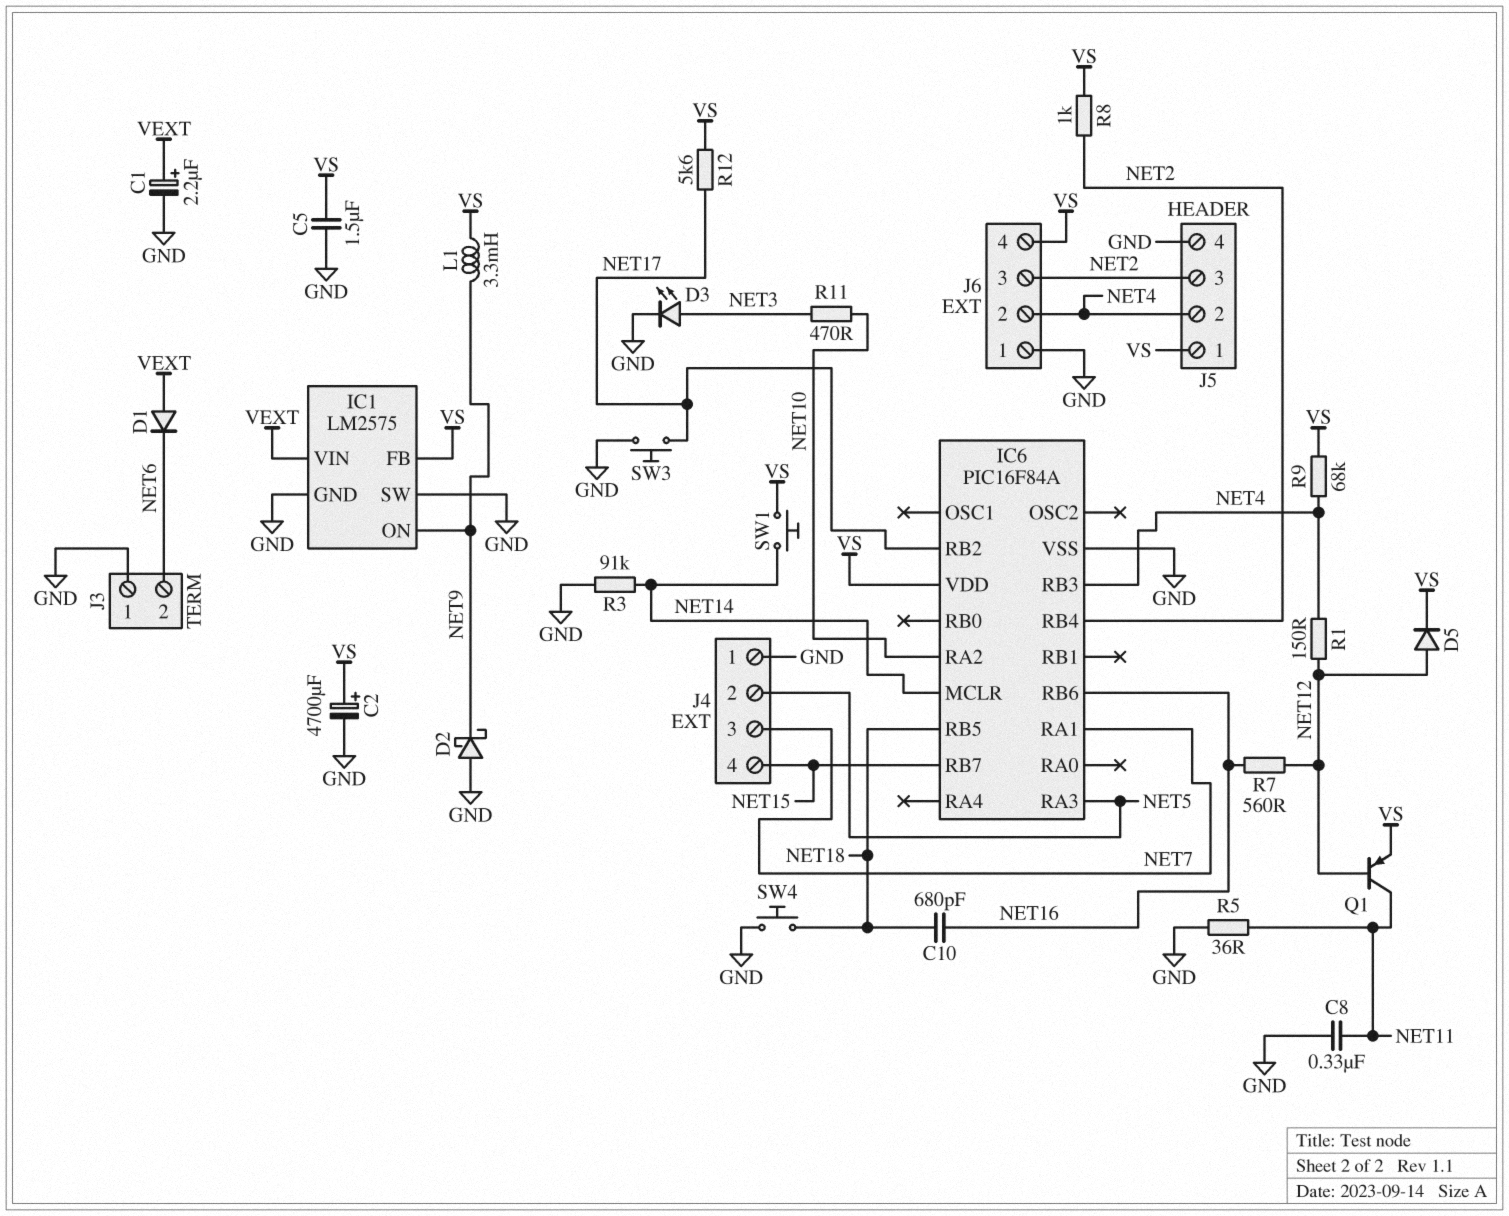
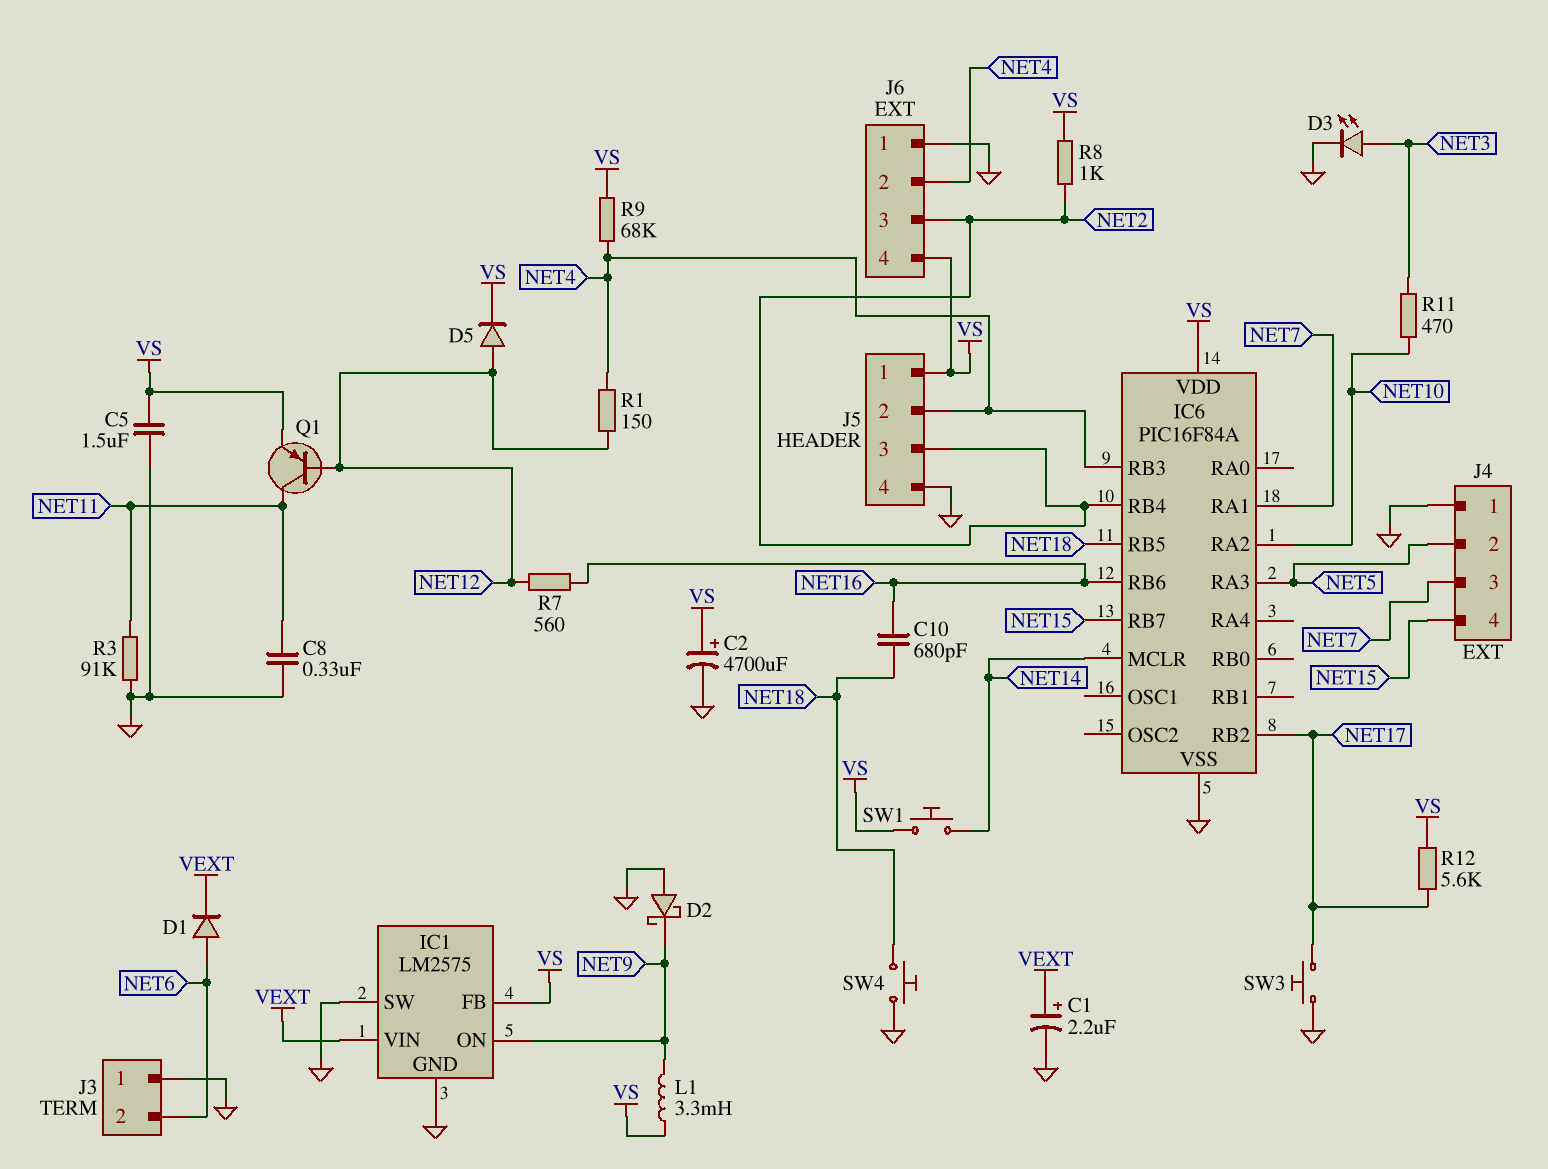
D1: diode (A VEXT, K NET6) -> diode (A NET6, K VEXT)
R3: 91k (GND, NET14) -> 91k (GND, NET11)
R5: 36 (GND, NET11) -> none

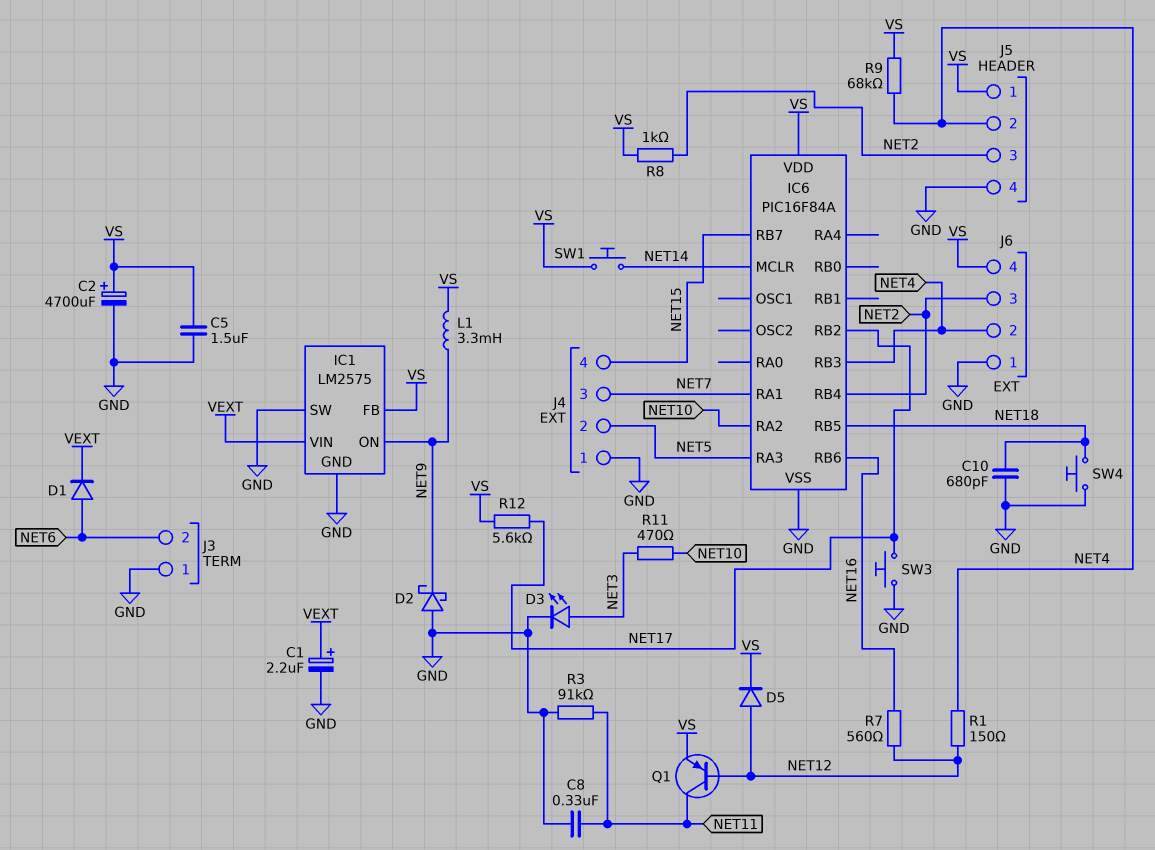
C10: 680pF (NET16, NET18) -> 680pF (GND, NET18)

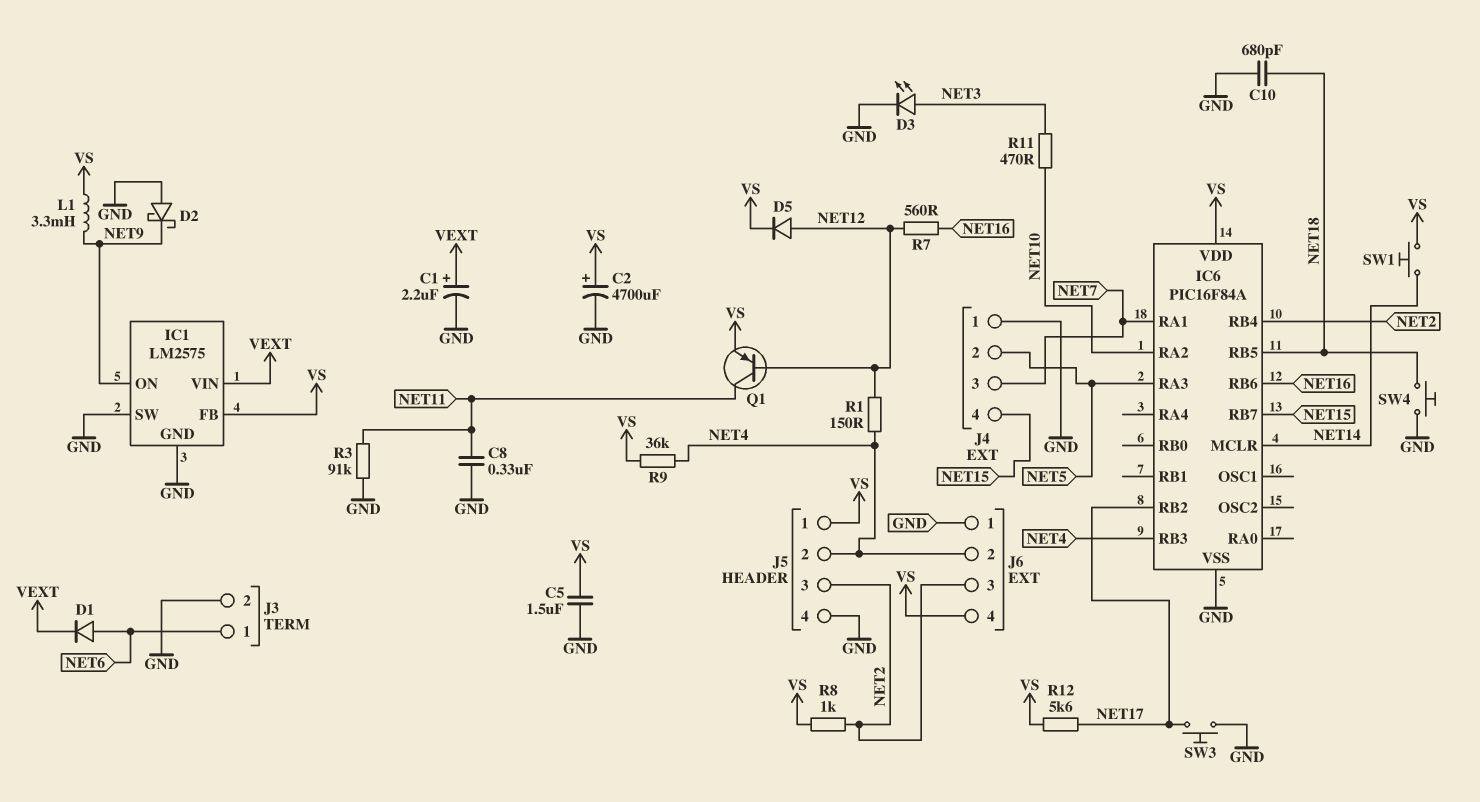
J3 pin 1: GND -> NET6
J3 pin 2: NET6 -> GND
R9: 68k (NET4, VS) -> 36k (NET4, VS)

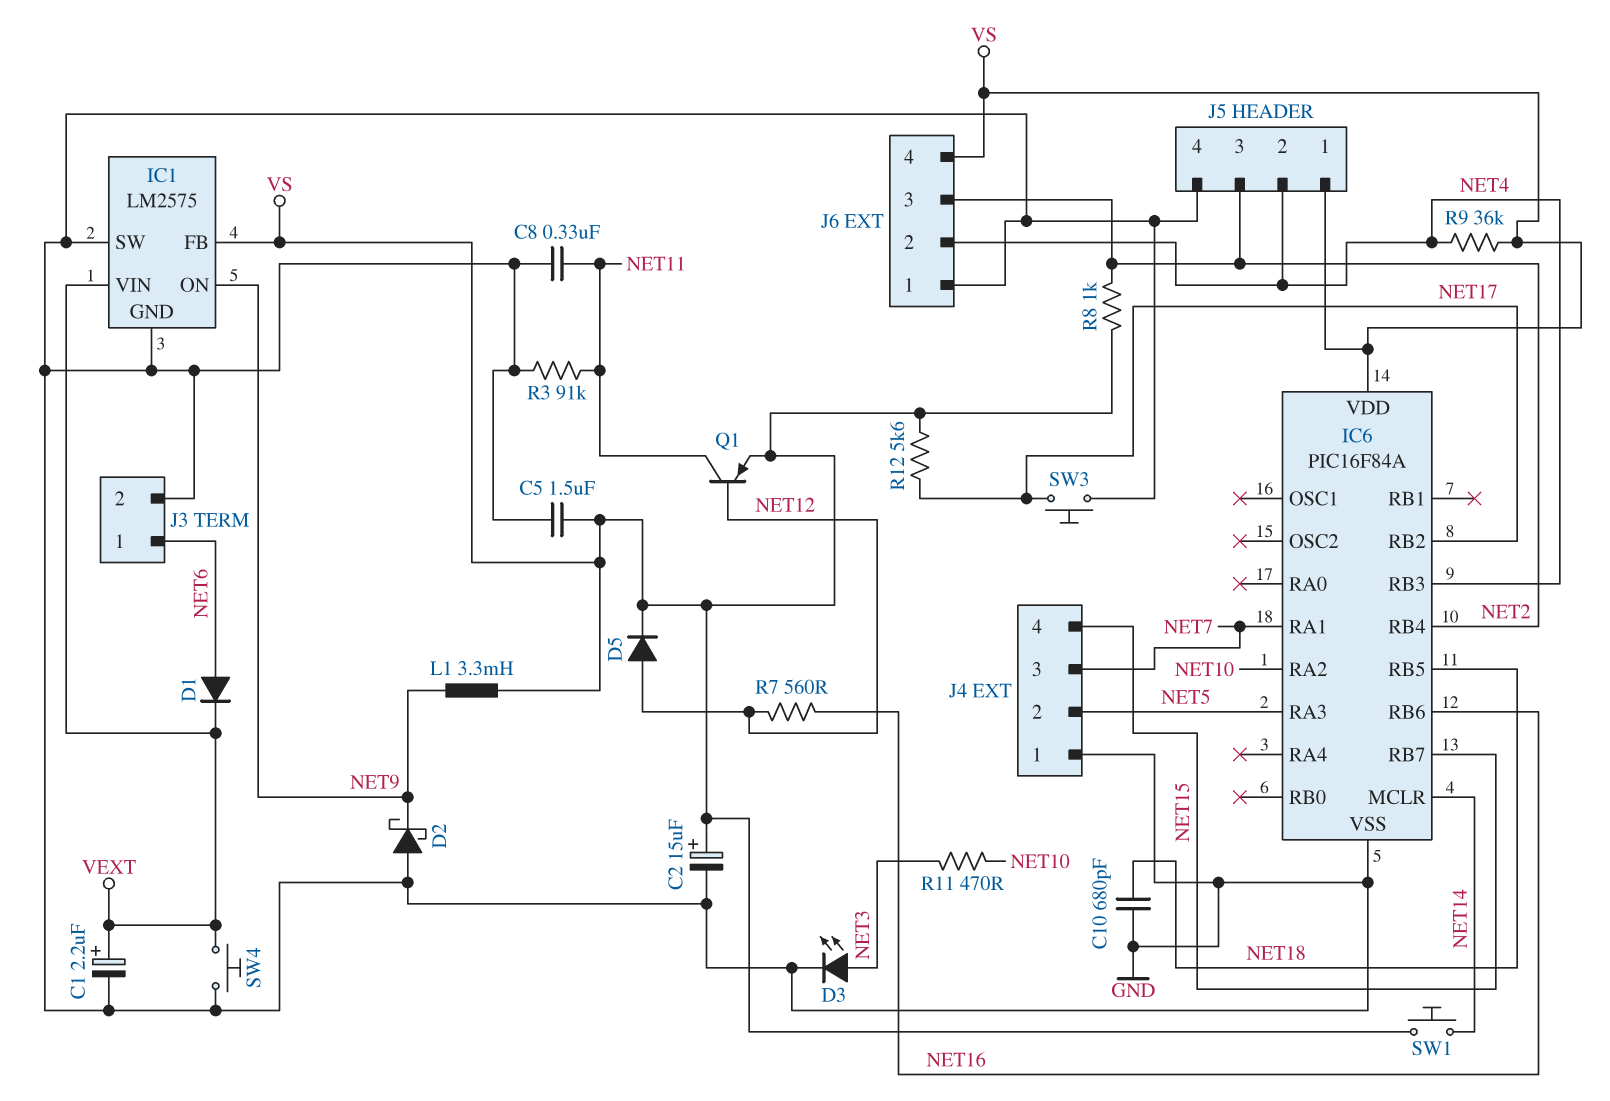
C2: 4700uF (plus VS, minus GND) -> 15uF (plus VS, minus GND)
R1: 150 (NET4, NET12) -> none
SW4: button (GND, NET18) -> button (GND, VEXT)

